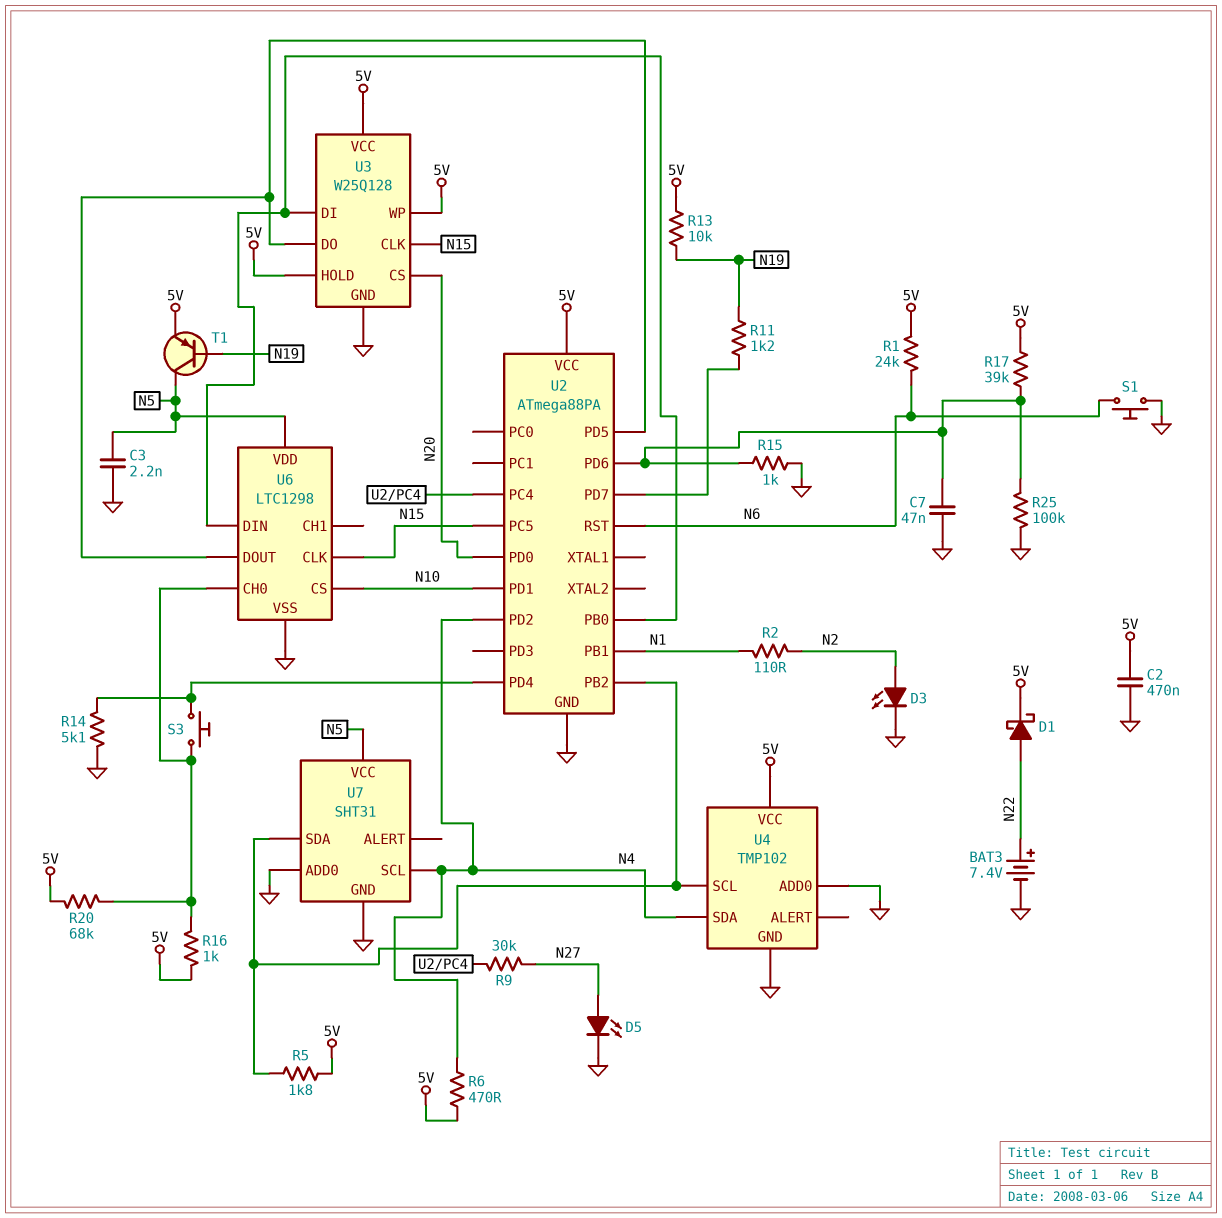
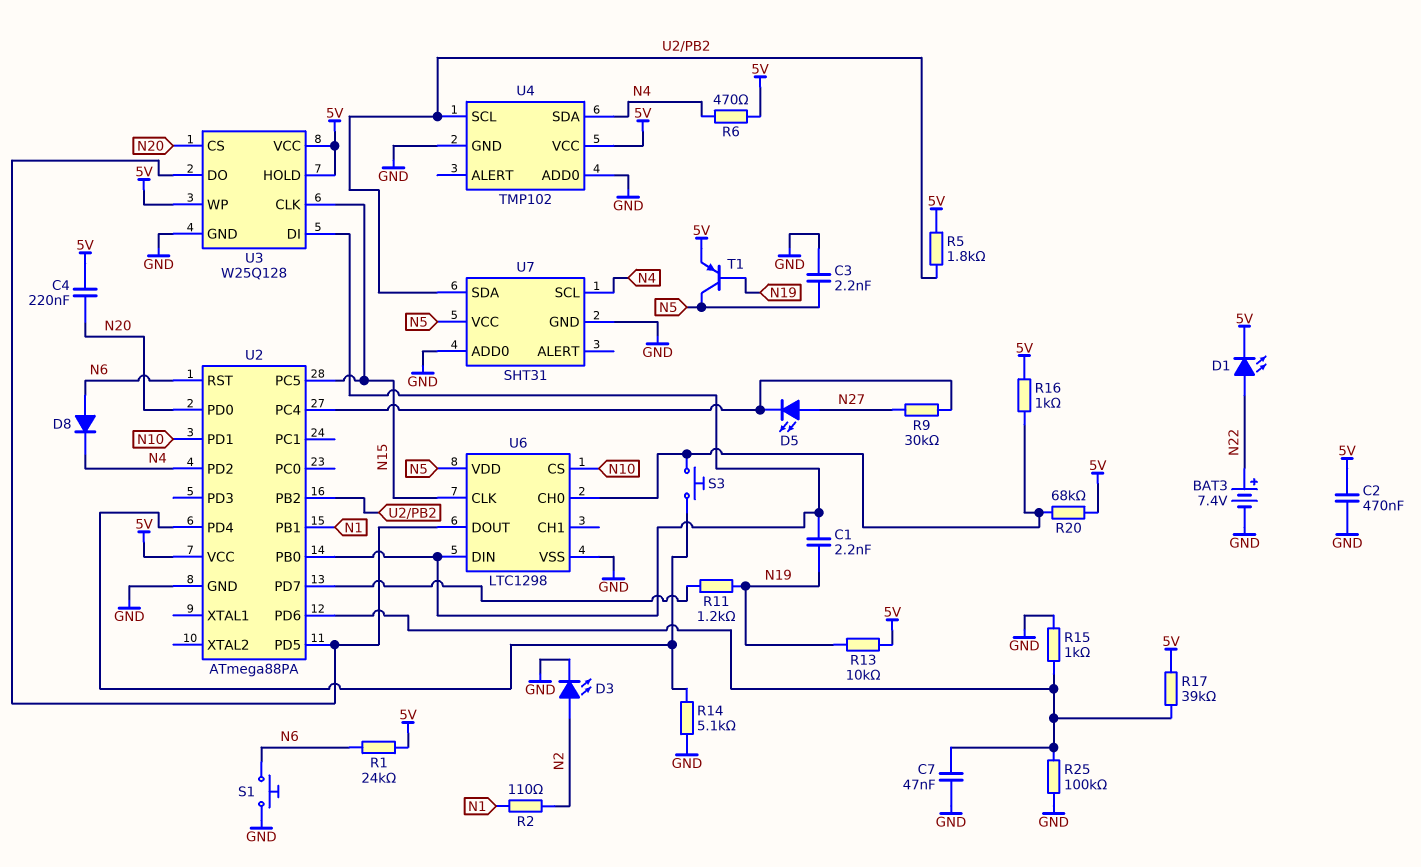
C1: none -> 2.2nF (N19, U2/PB0)
C4: none -> 220nF (5V, N20)
D1: schottky (A N22, K 5V) -> LED (A N22, K 5V)
D5: LED (A N27, K GND) -> LED (A N27, K U2/PC4)
D8: none -> diode (A N6, K N4)

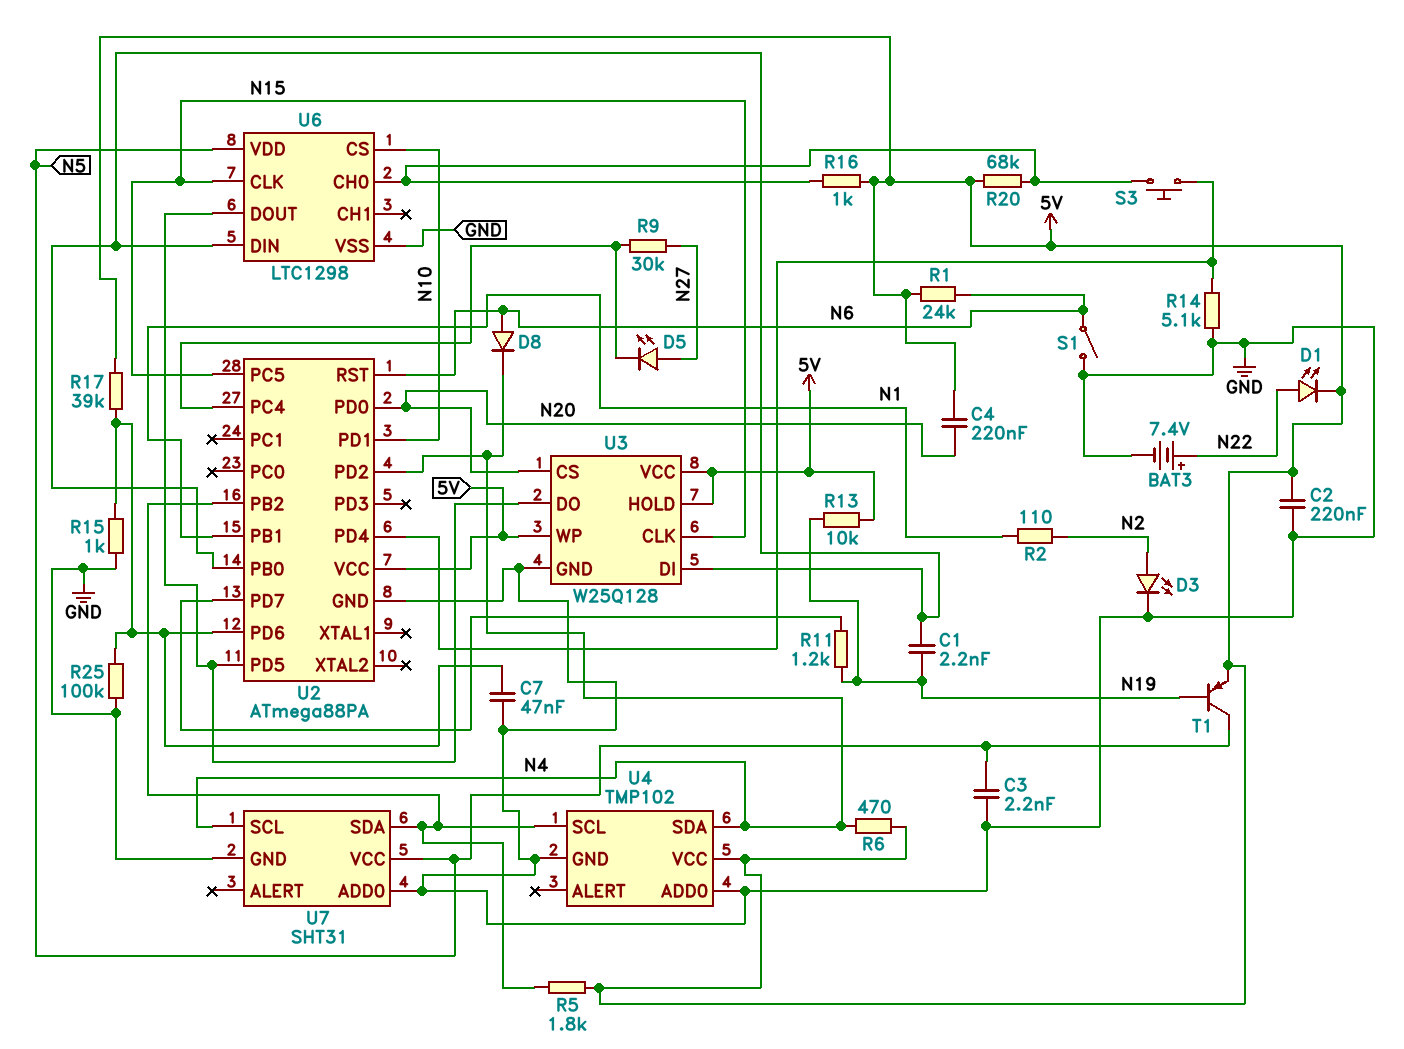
C2: 470nF (5V, GND) -> 220nF (5V, GND)
S1: button (GND, N6) -> switch (GND, N6)

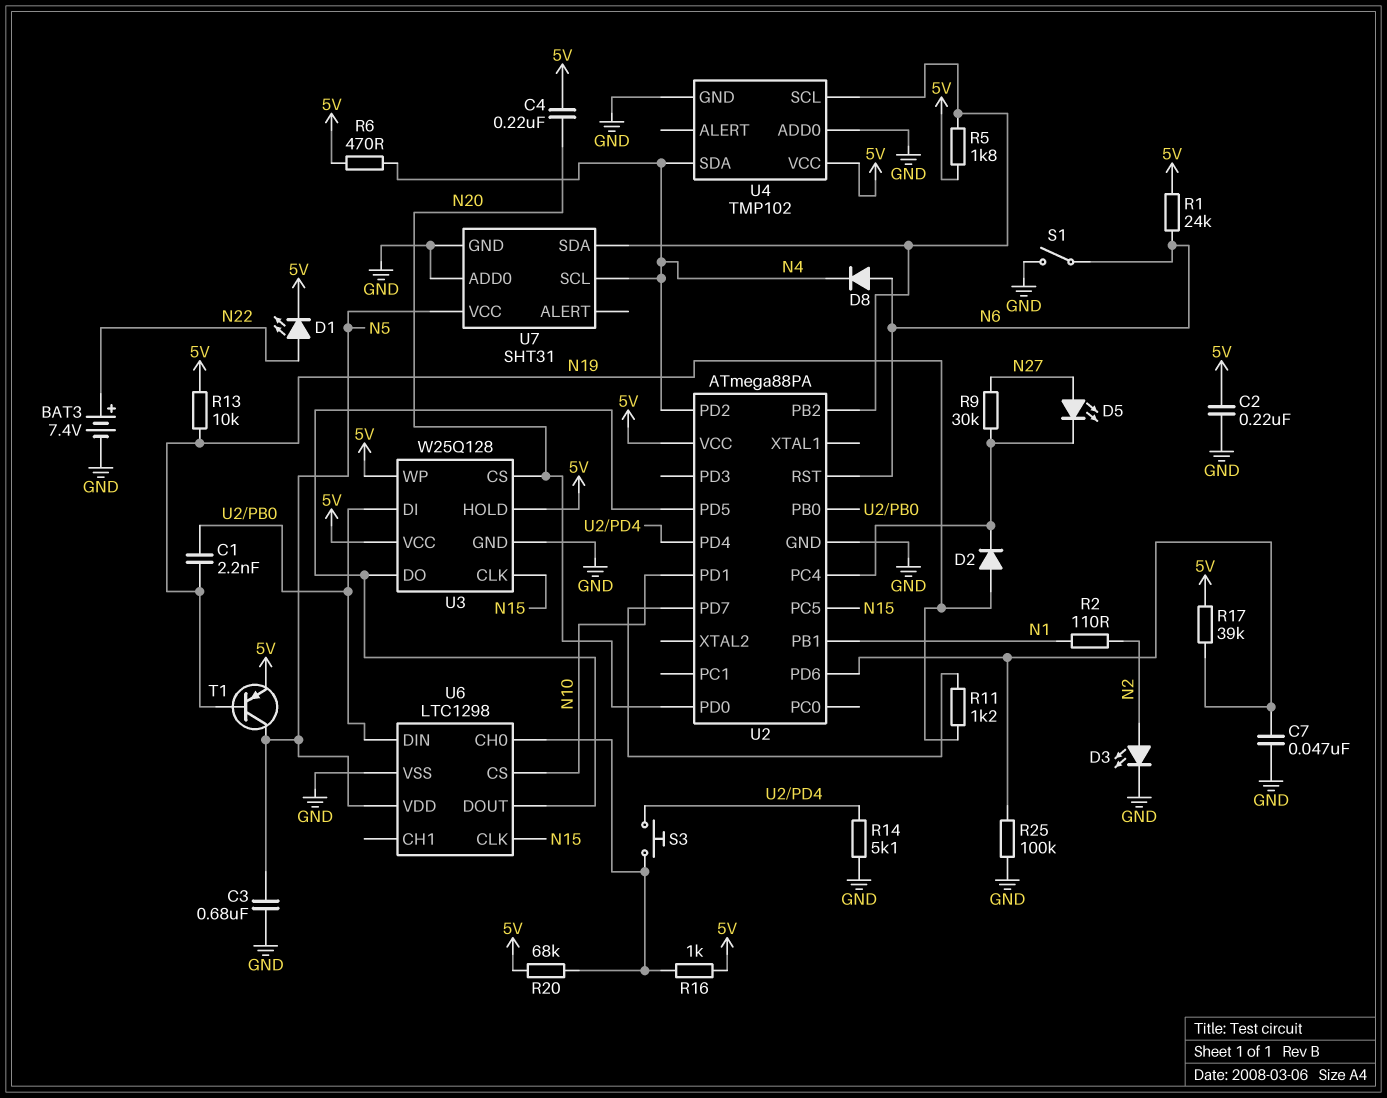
C3: 2.2nF (GND, N5) -> 680nF (GND, N5)
D2: none -> diode (A N19, K U2/PC4)
R15: 1k (GND, U2/PD6) -> none

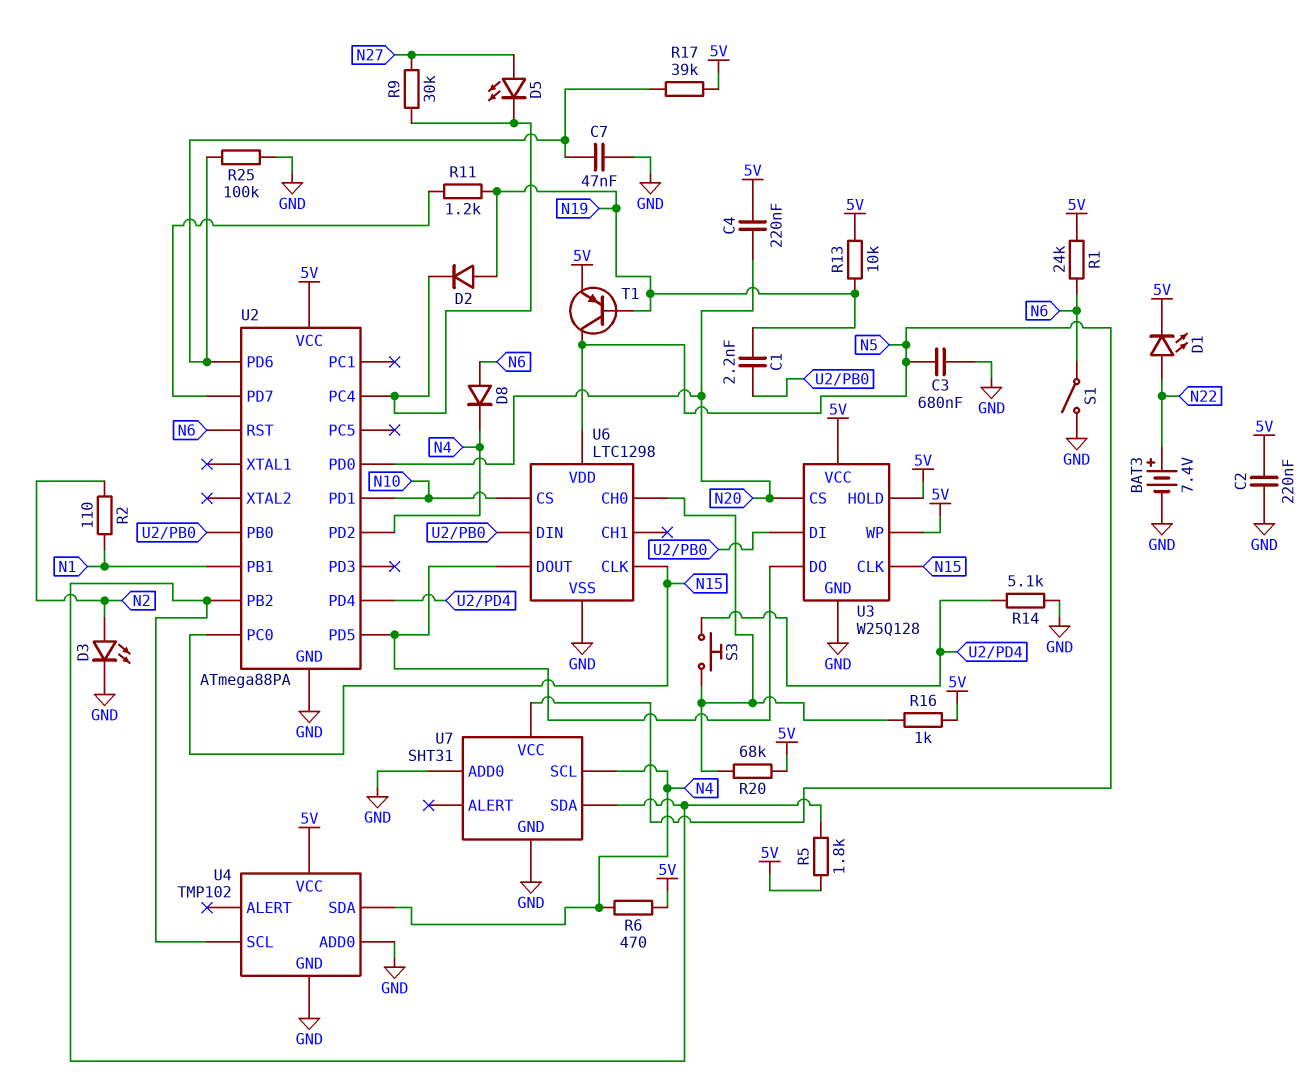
U2 pin PC0: none -> N15
U2 pin PC5: N15 -> none

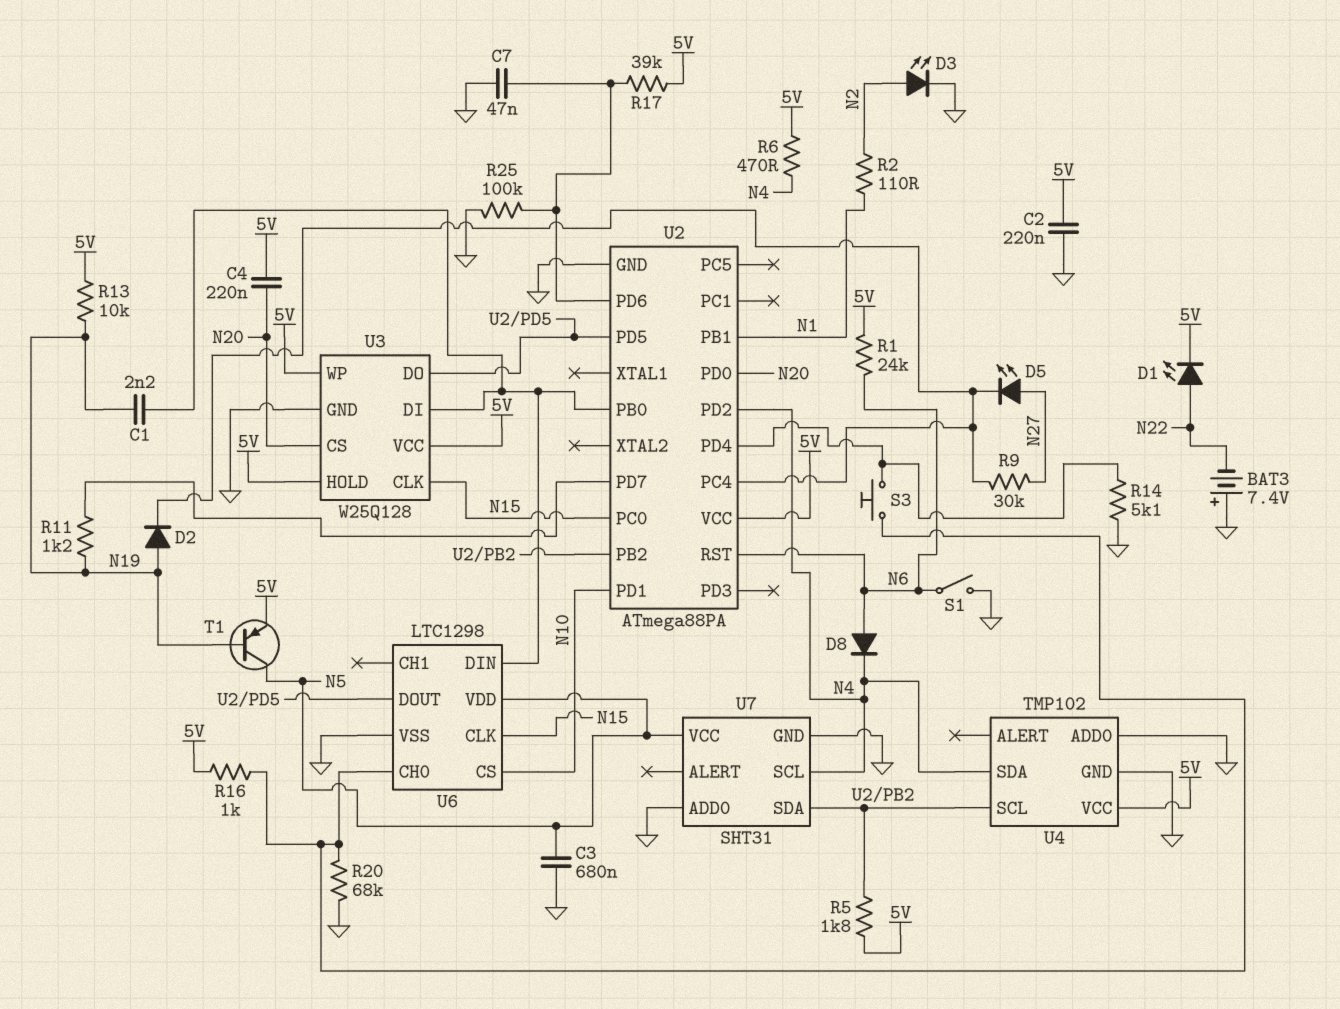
BAT3: 7.4V (plus N22, minus GND) -> 7.4V (plus GND, minus N22)
R20: 68k (5V, U6/CH0) -> 68k (GND, U6/CH0)

